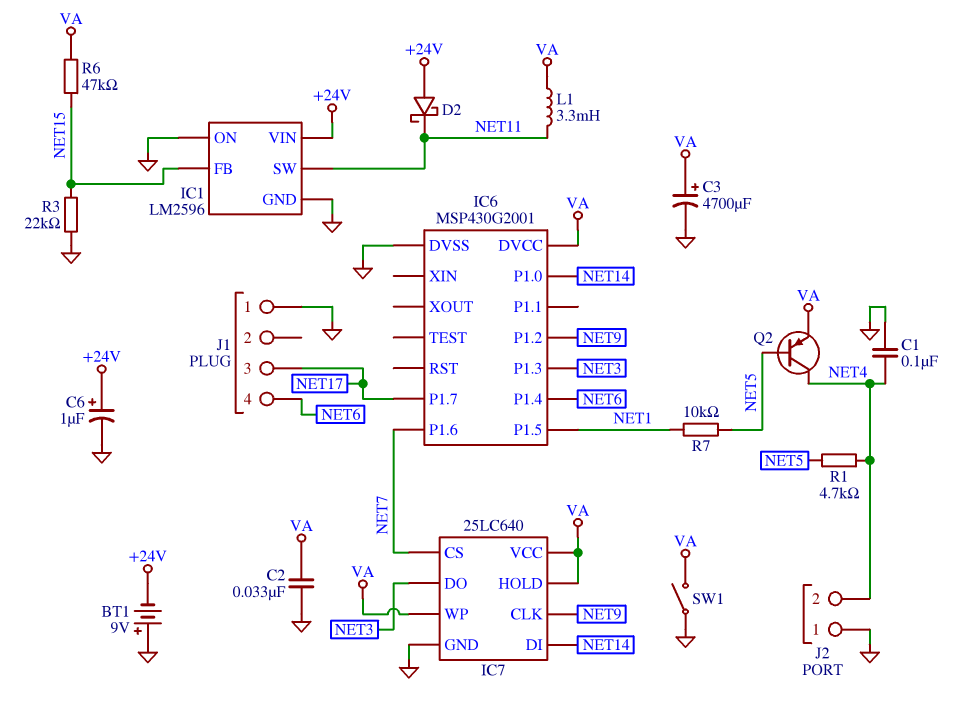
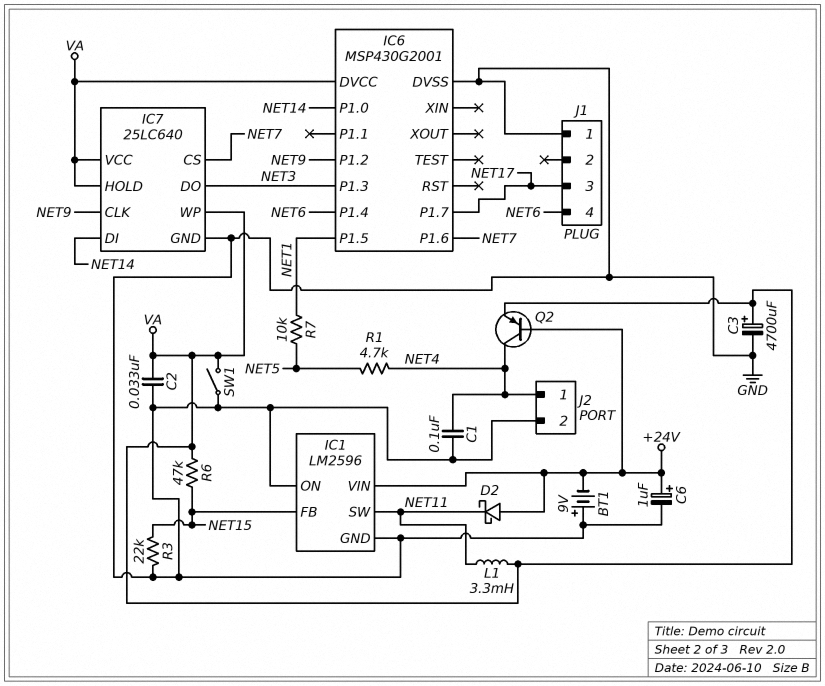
J2 pin 1: GND -> NET4
J2 pin 2: NET4 -> GND
Q2: PNP (B NET5, C NET4, E VA) -> PNP (B +24V, C NET4, E VA)

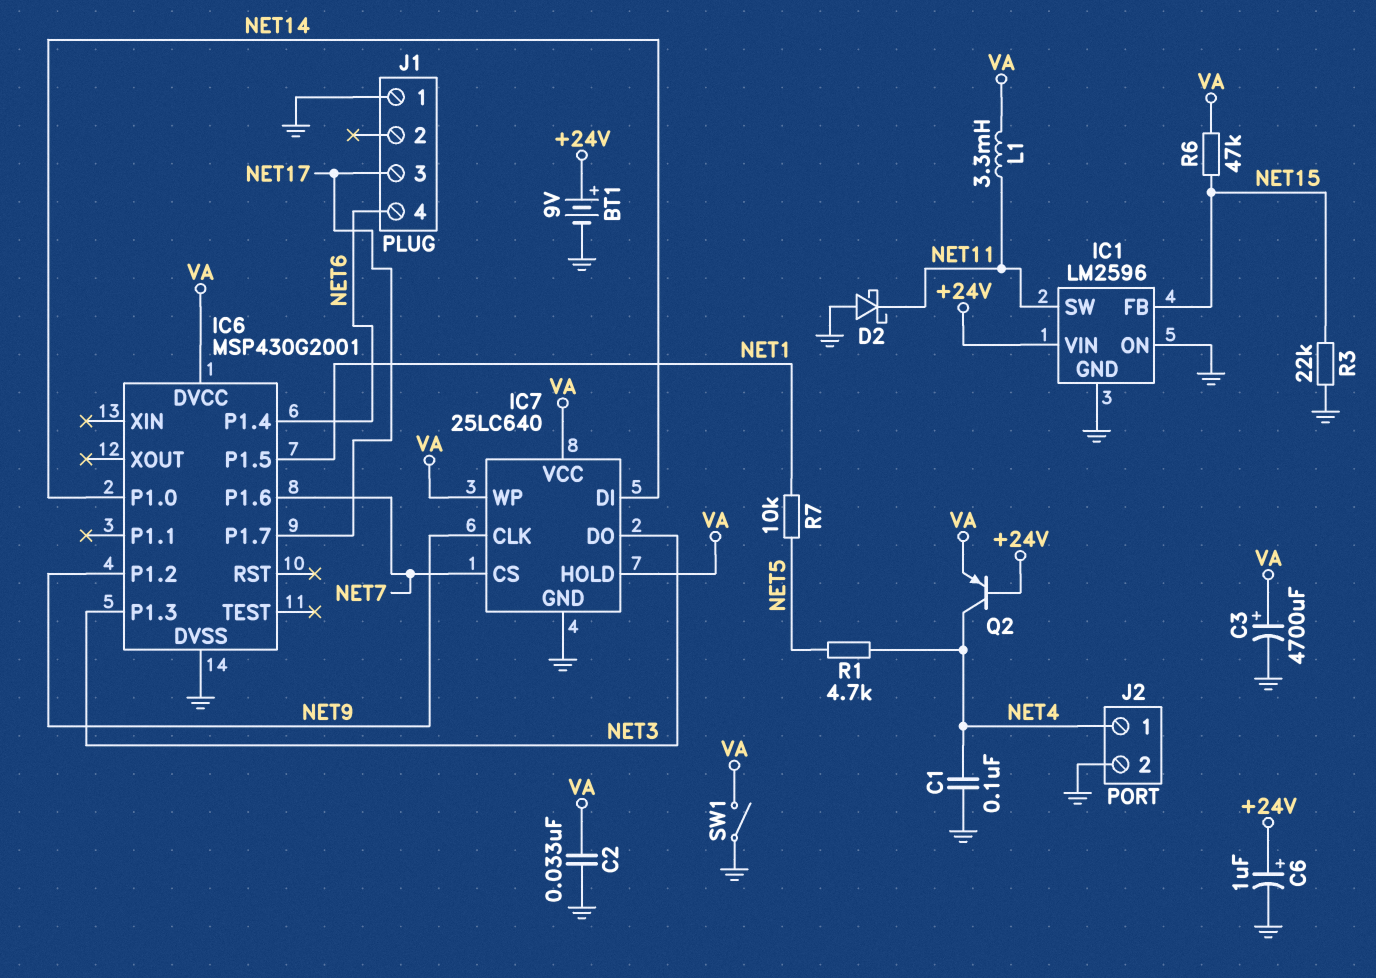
BT1: 9V (plus GND, minus +24V) -> 9V (plus +24V, minus GND)
D2: schottky (A +24V, K NET11) -> schottky (A GND, K NET11)

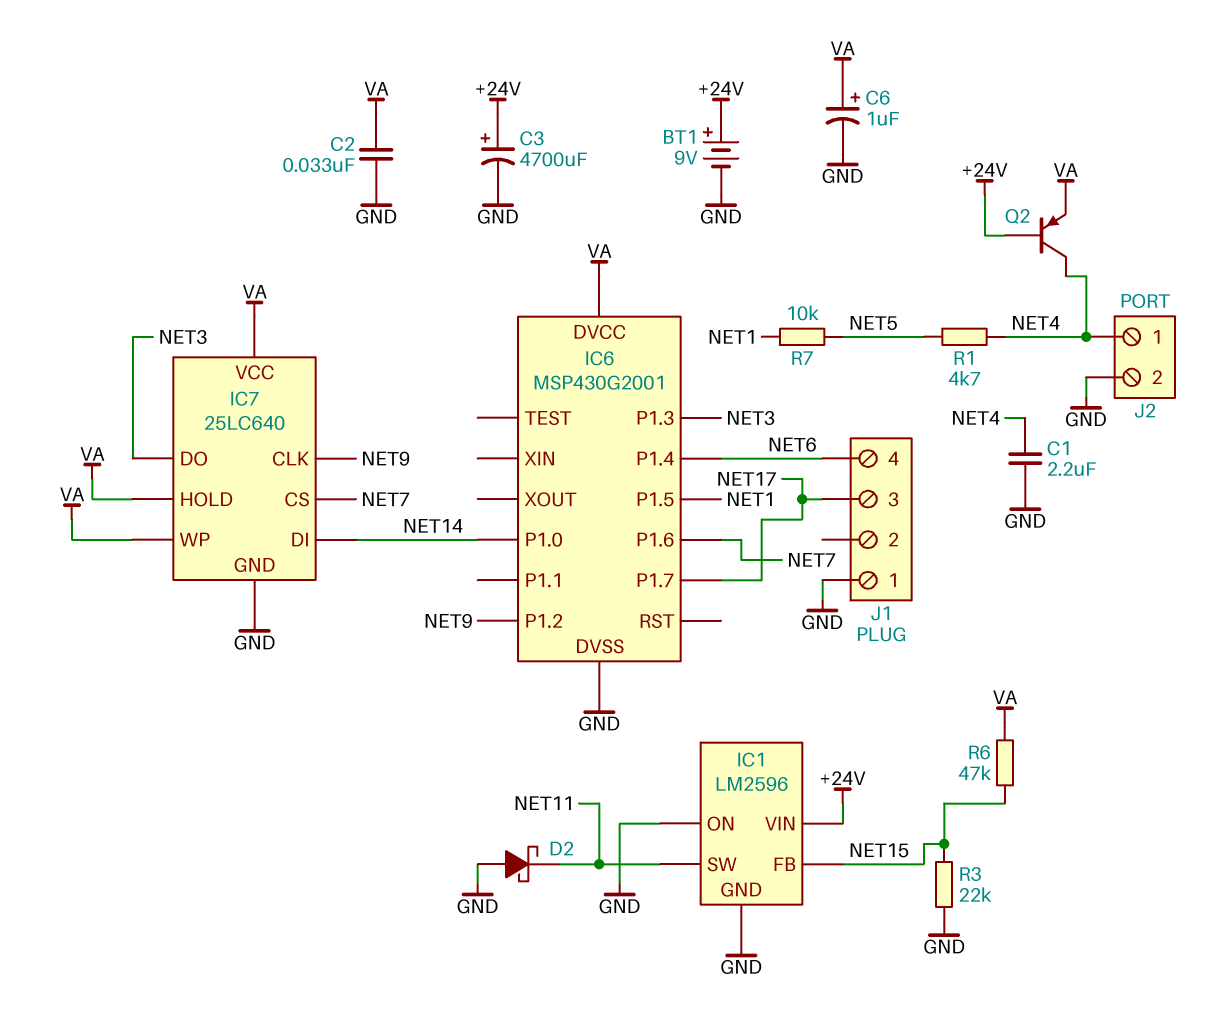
C1: 100nF (GND, NET4) -> 2.2uF (GND, NET4)
C3: 4700uF (plus VA, minus GND) -> 4700uF (plus +24V, minus GND)
C6: 1uF (plus +24V, minus GND) -> 1uF (plus VA, minus GND)
L1: 3.3mH (NET11, VA) -> none
SW1: switch (GND, VA) -> none

